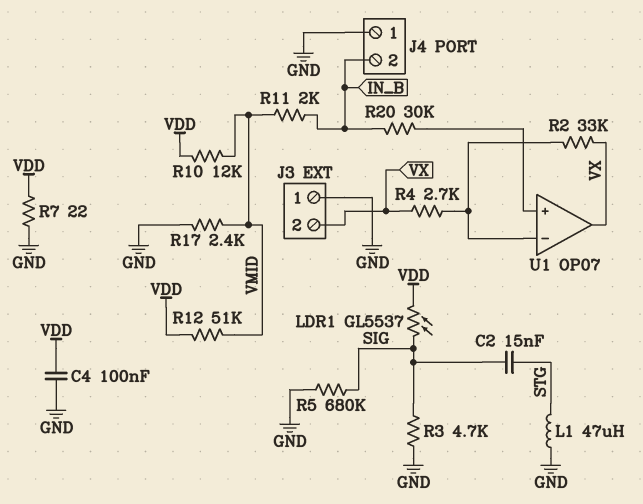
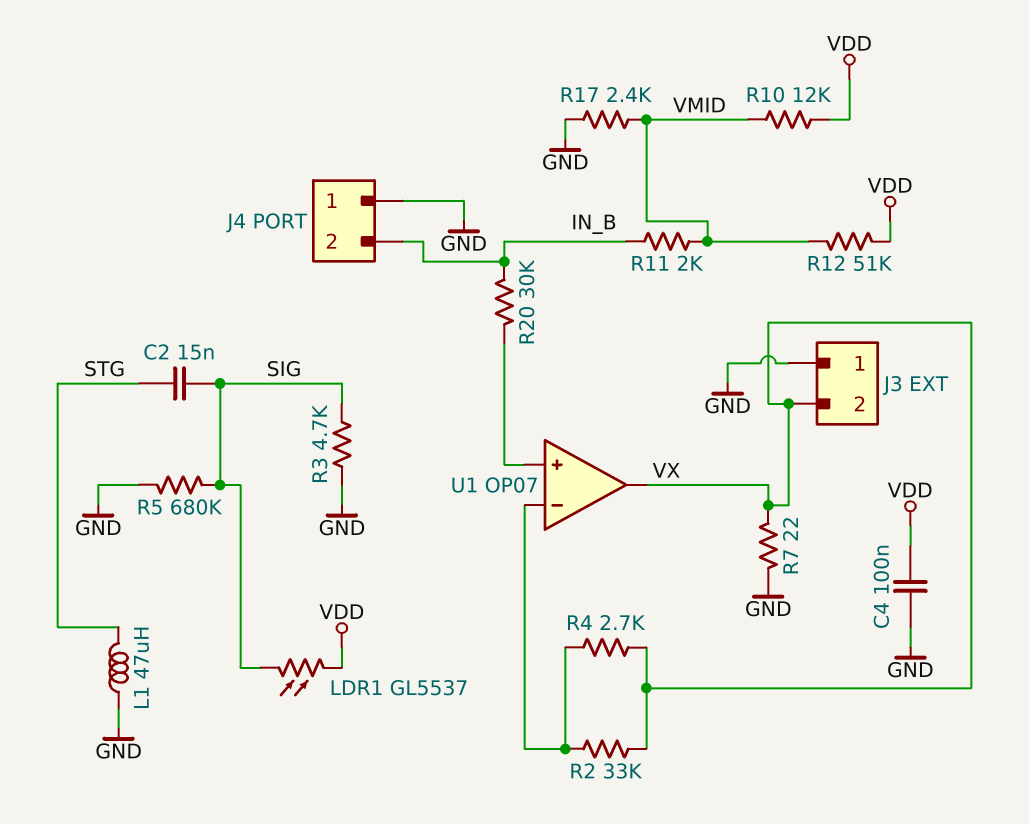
R7: 22 (GND, VDD) -> 22 (GND, VX)

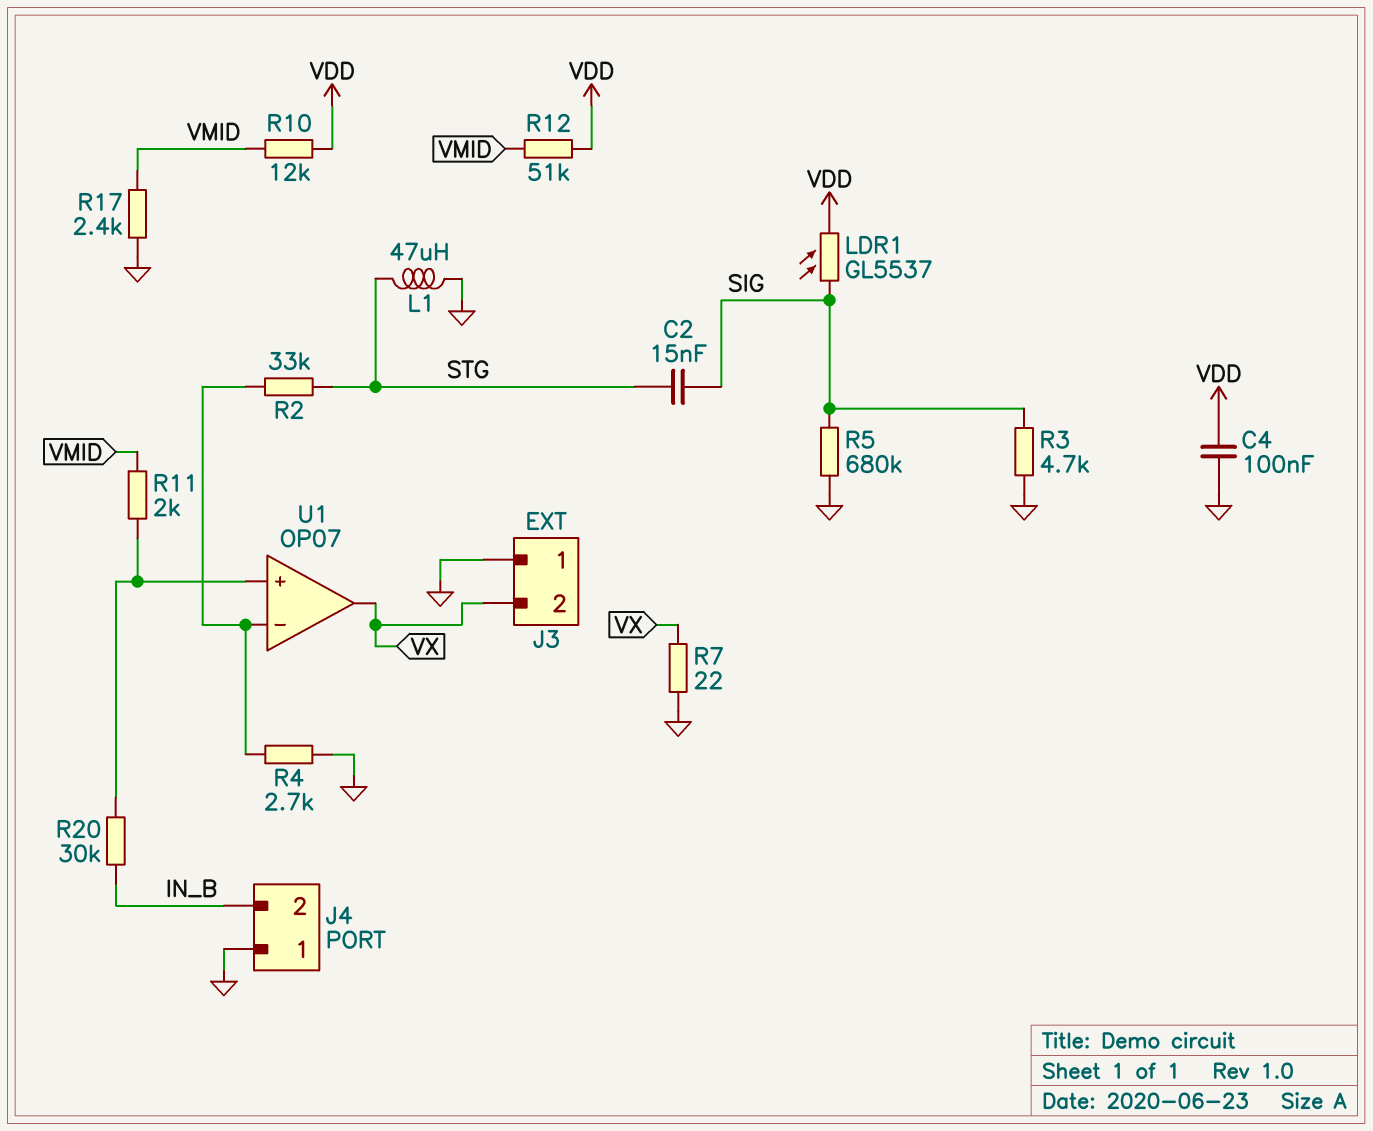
R2: 33k (U1/in-, VX) -> 33k (STG, U1/in-)
R4: 2.7k (U1/in-, VX) -> 2.7k (GND, U1/in-)
R11: 2k (IN_B, VMID) -> 2k (U1/in+, VMID)

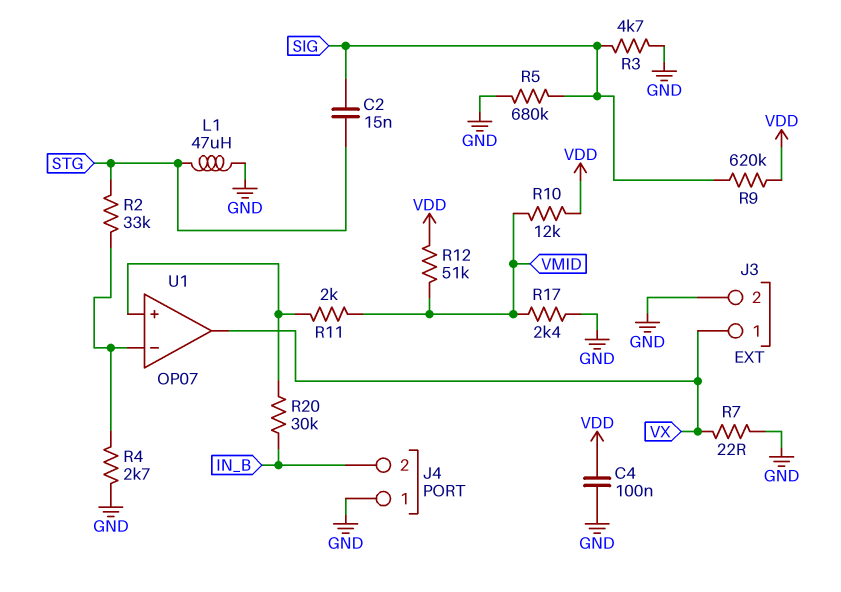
J3 pin 1: GND -> VX
J3 pin 2: VX -> GND
LDR1: GL5537 (SIG, VDD) -> none
R9: none -> 620k (SIG, VDD)

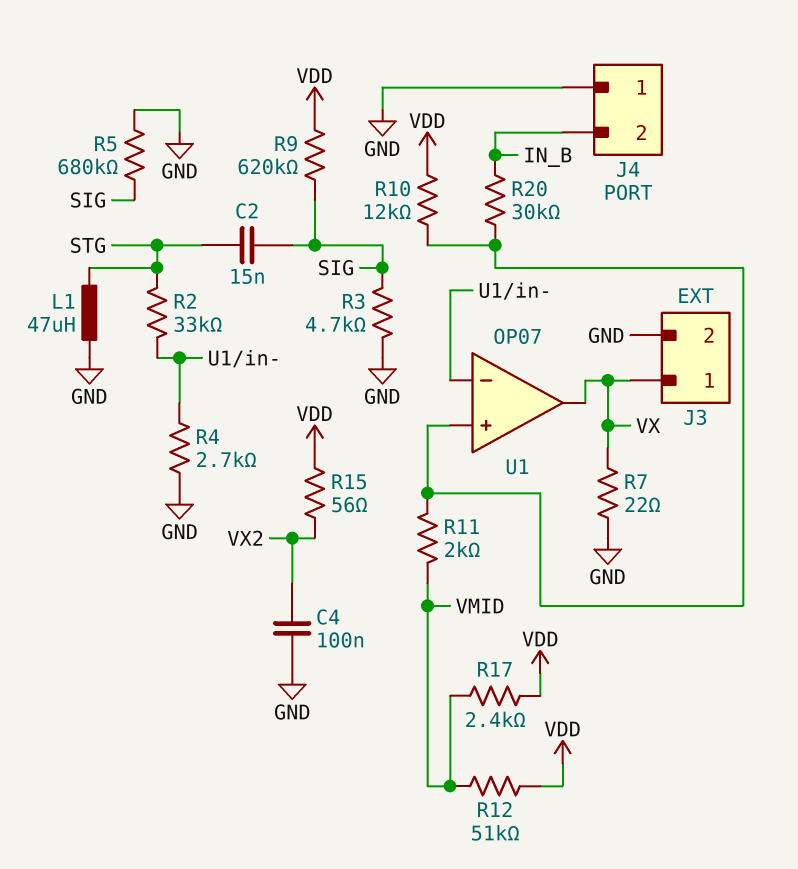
C4: 100nF (GND, VDD) -> 100nF (GND, VX2)
R10: 12k (VDD, VMID) -> 12k (U1/in+, VDD)
R15: none -> 56 (VDD, VX2)
R17: 2.4k (GND, VMID) -> 2.4k (VDD, VMID)

